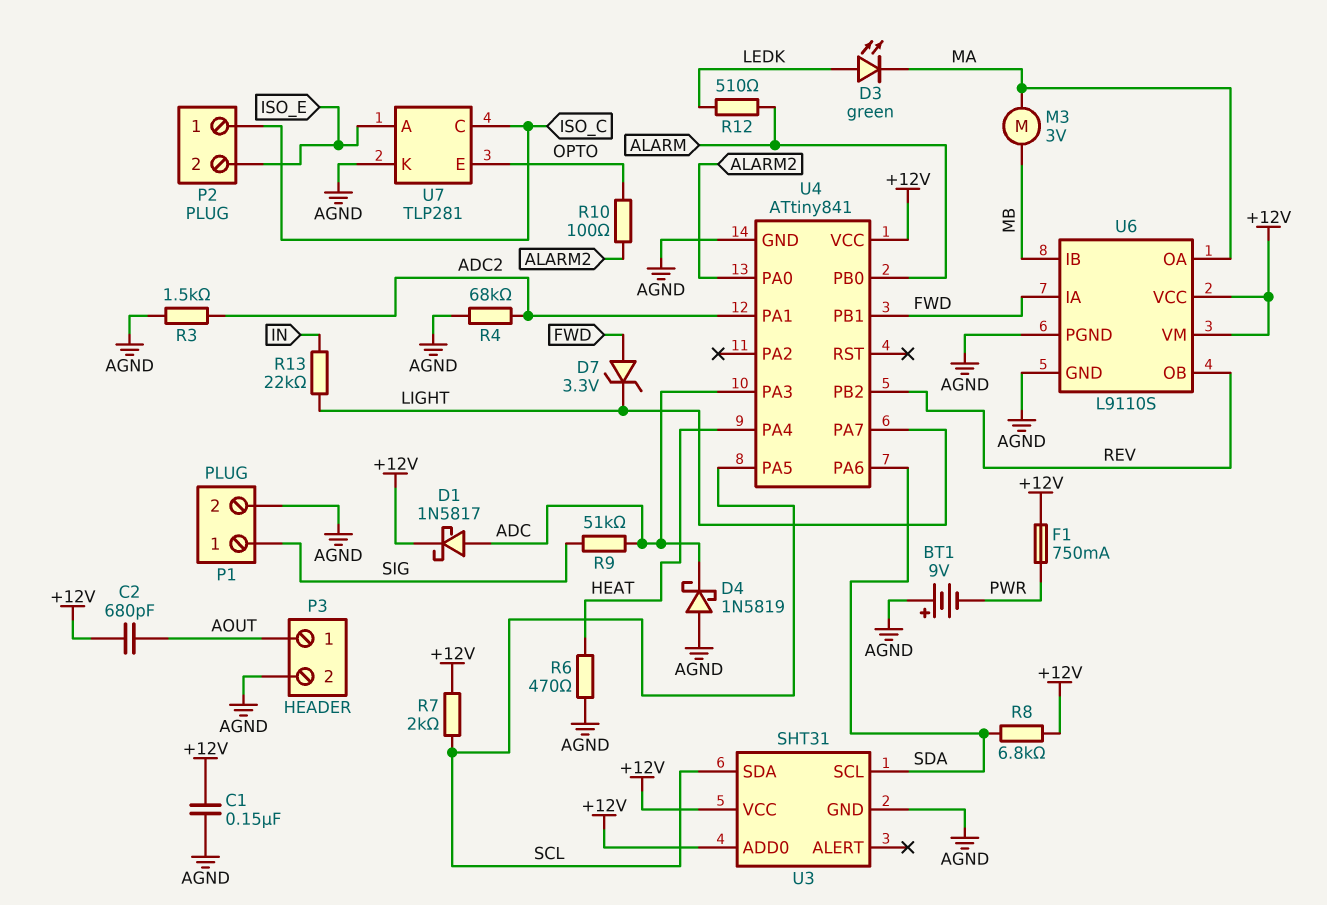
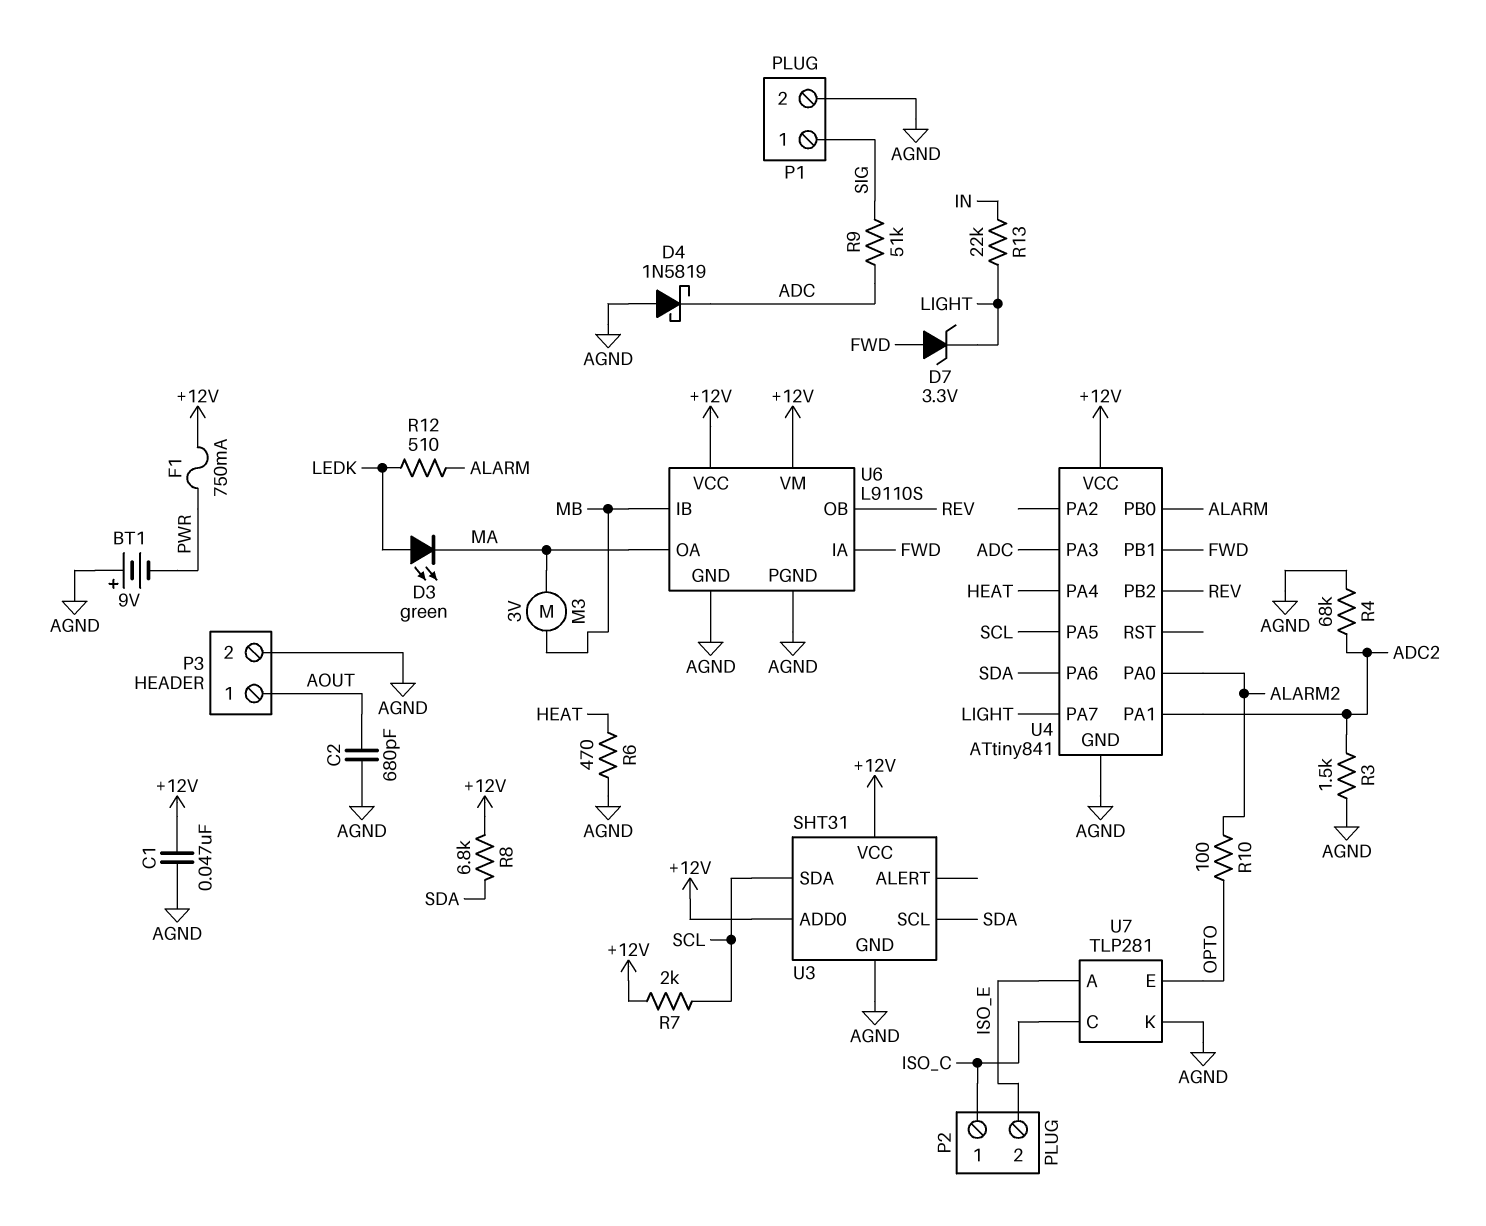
C1: 150nF (+12V, AGND) -> 47nF (+12V, AGND)
C2: 680pF (+12V, AOUT) -> 680pF (AGND, AOUT)
D1: schottky 1N5817 (A ADC, K +12V) -> none

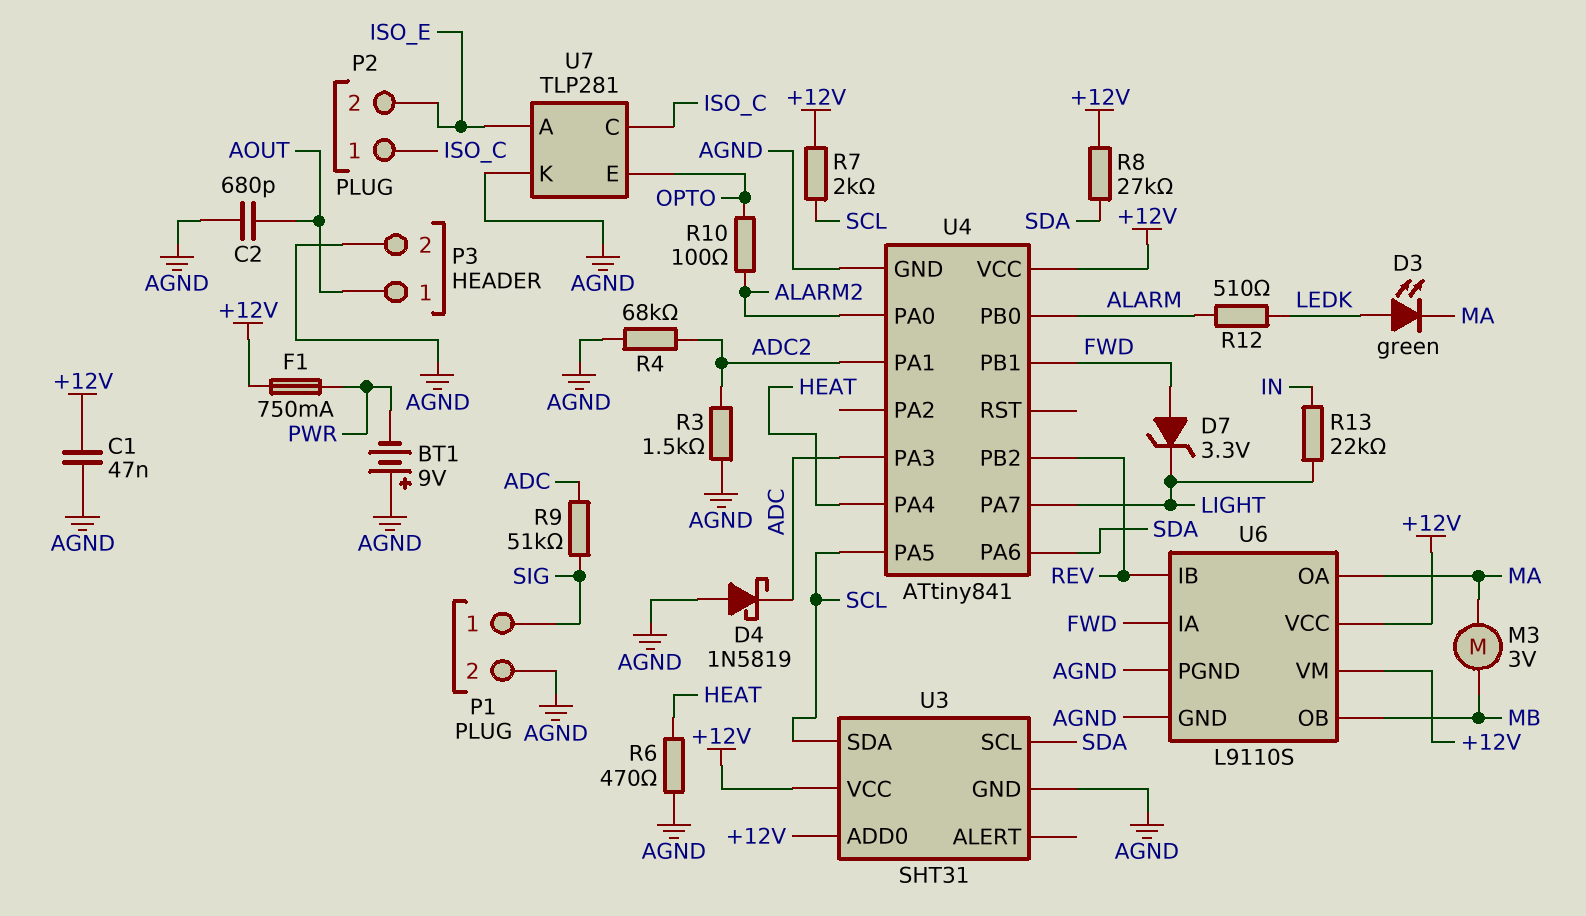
R8: 6.8k (+12V, SDA) -> 27k (+12V, SDA)
U6 pin IB: MB -> REV
U6 pin OB: REV -> MB

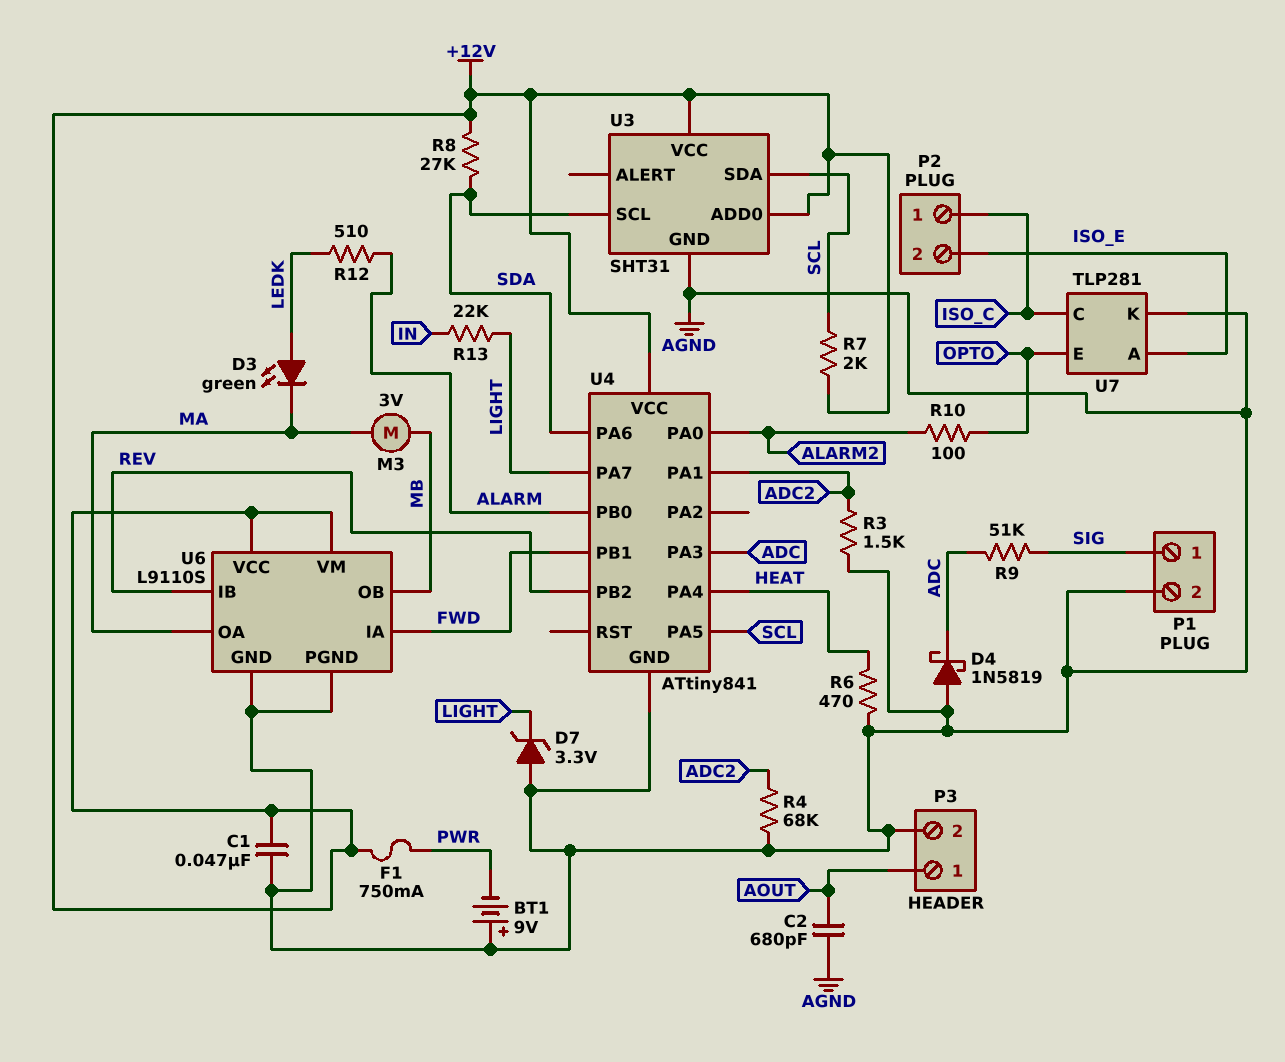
D7: zener 3.3V (A FWD, K LIGHT) -> zener 3.3V (A AGND, K LIGHT)

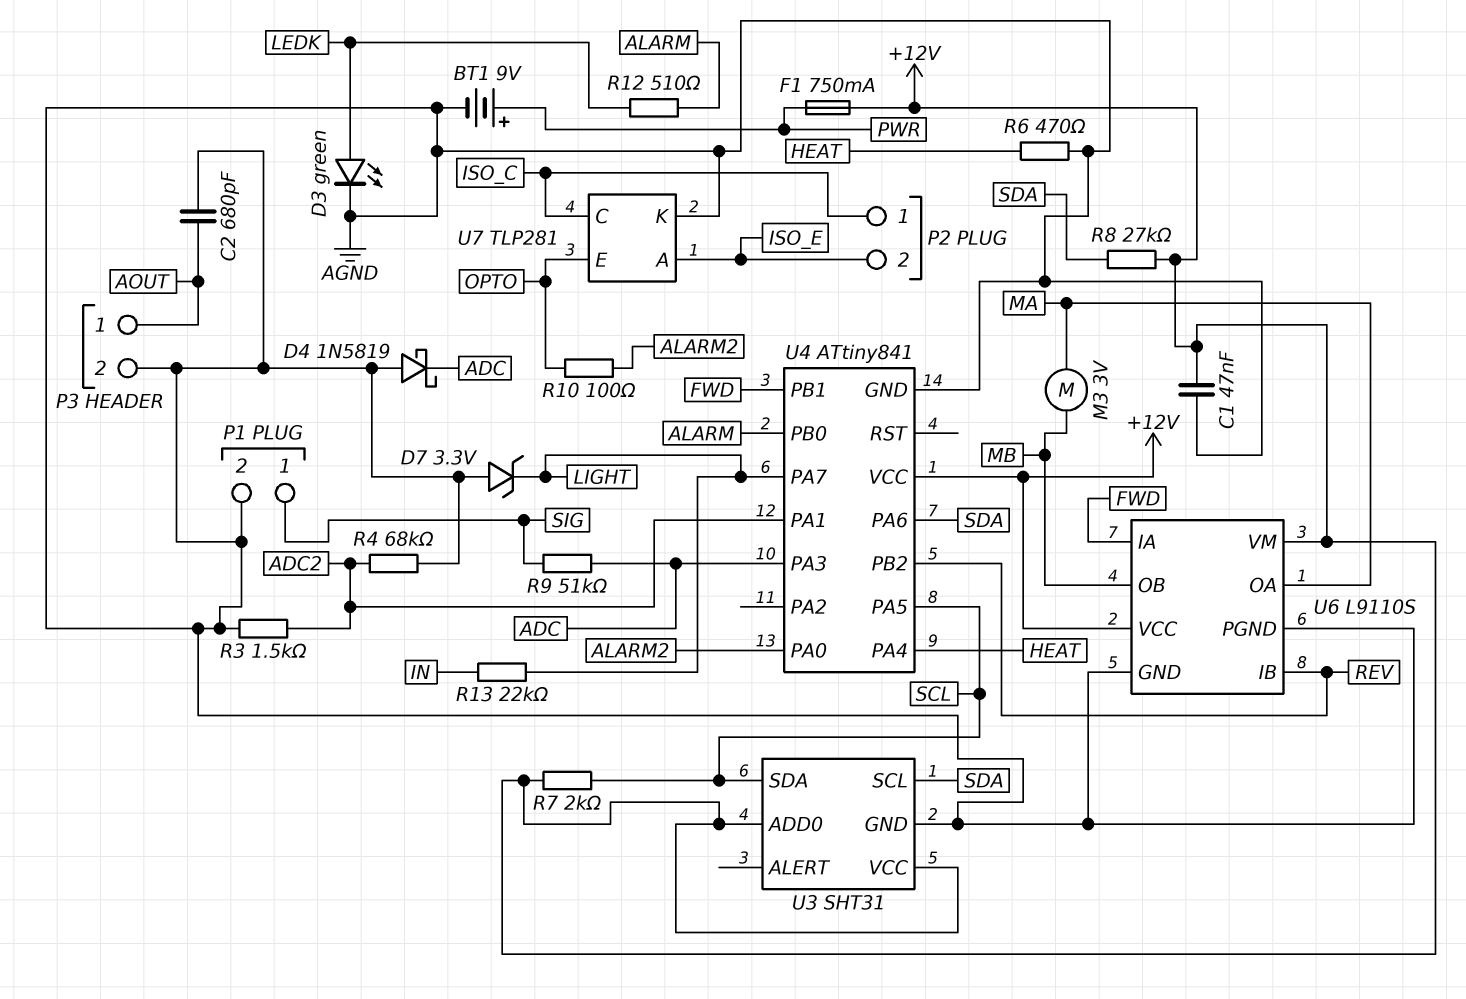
BT1: 9V (plus AGND, minus PWR) -> 9V (plus PWR, minus AGND)
D3: LED green (A LEDK, K MA) -> LED green (A LEDK, K AGND)

